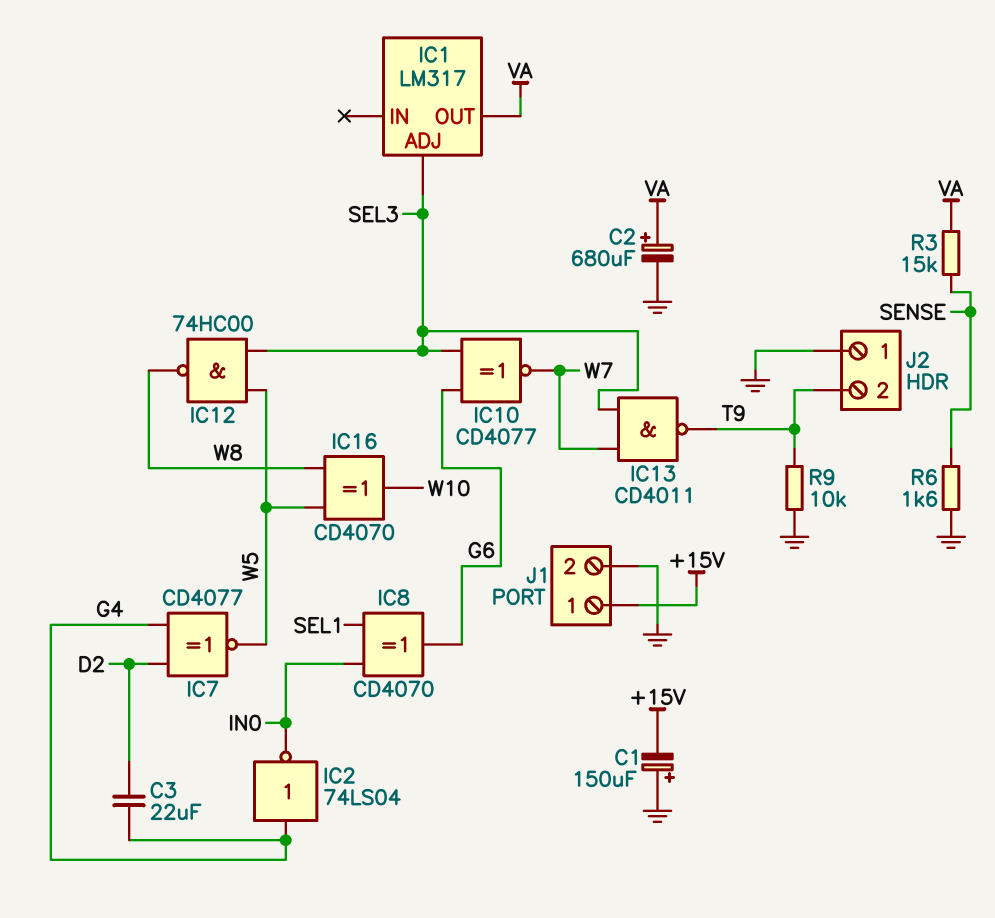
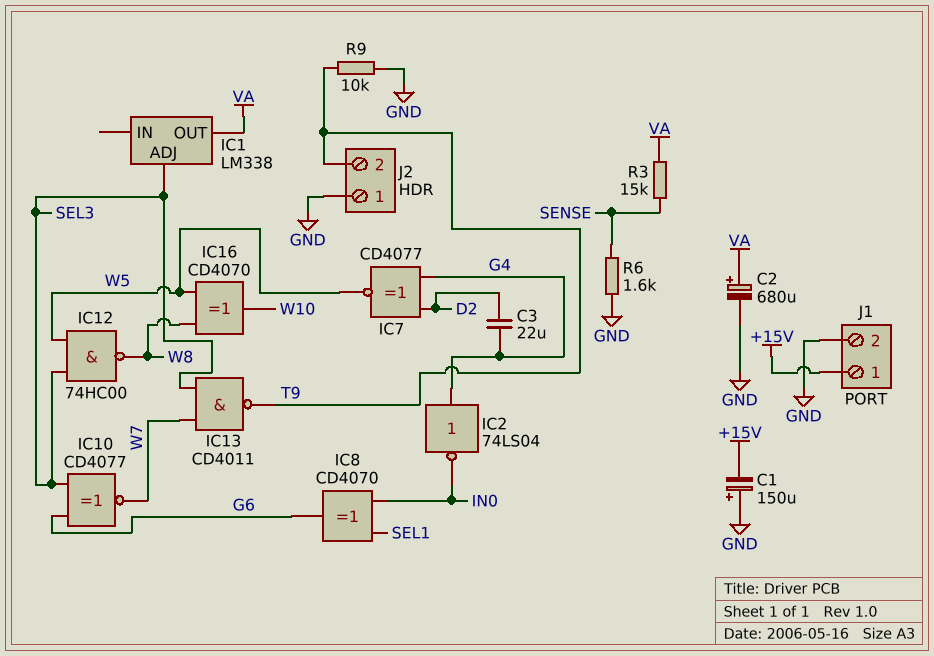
IC1: LM317 -> LM338

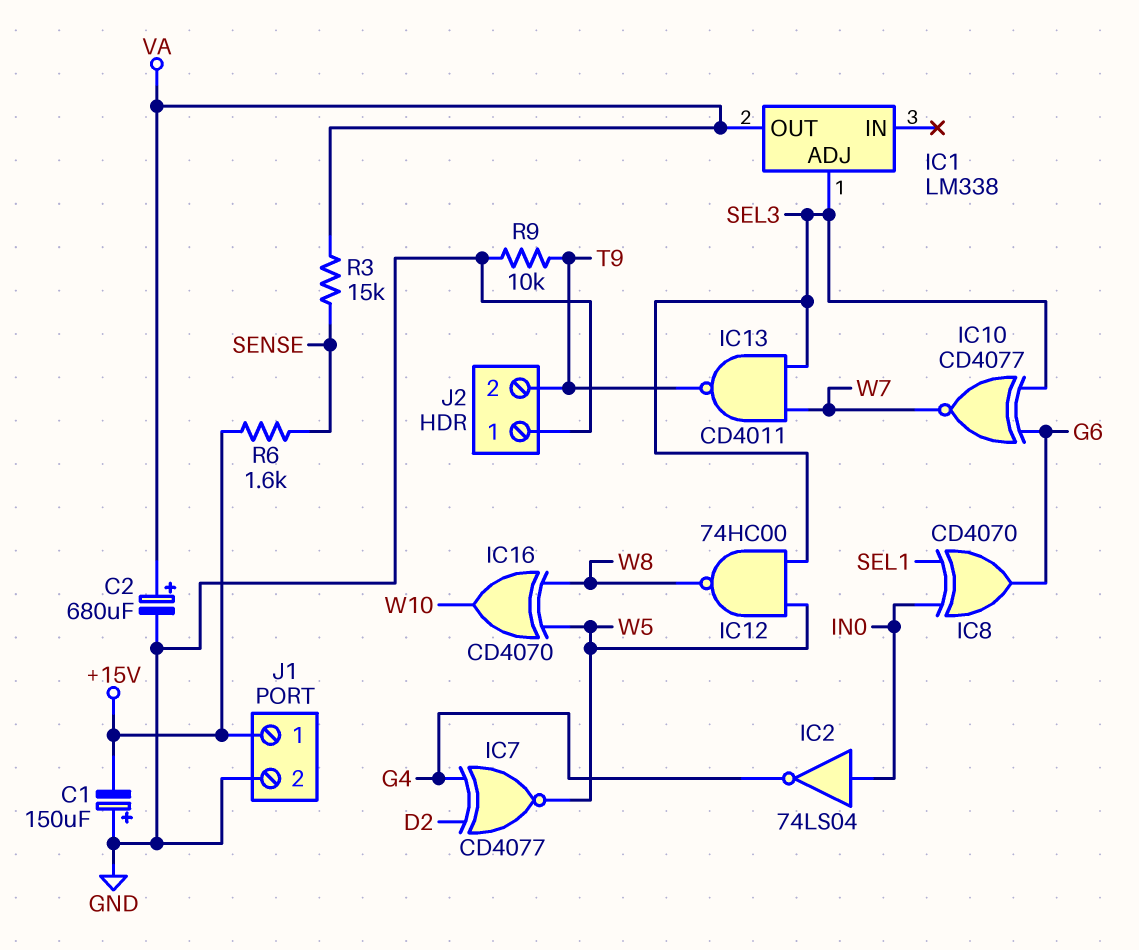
C3: 22uF (D2, G4) -> none
IC2: NOT 74LS04 (in G4, out IN0) -> NOT 74LS04 (in IN0, out G4)
R6: 1.6k (GND, SENSE) -> 1.6k (+15V, SENSE)

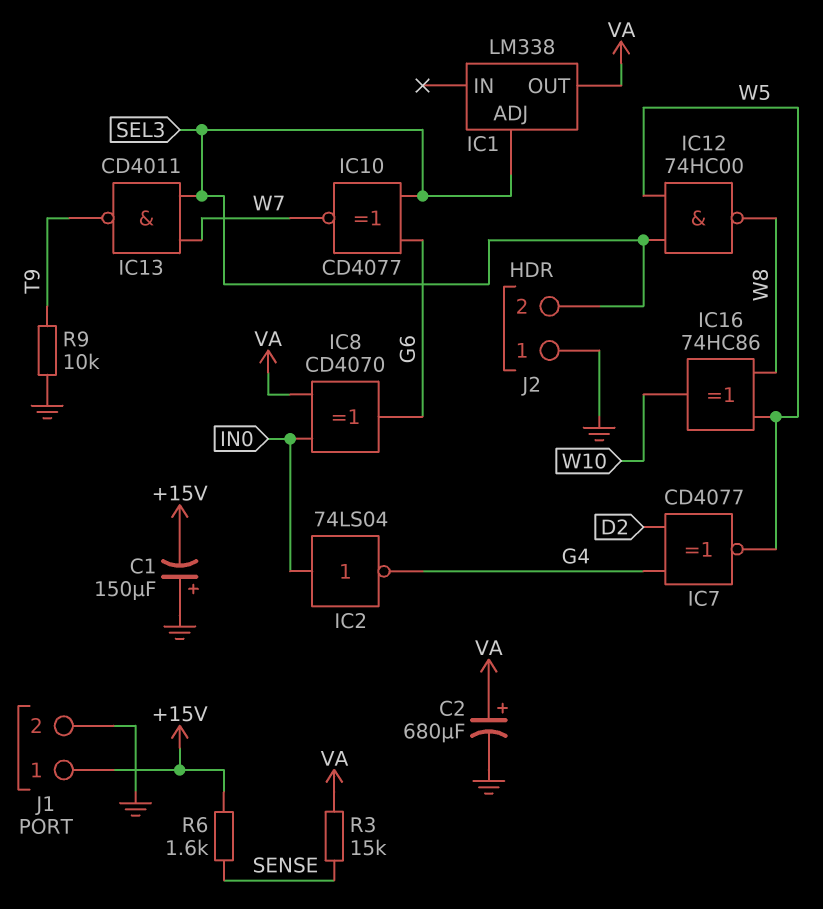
IC8: XOR CD4070 (in IN0, in SEL1, out G6) -> XOR CD4070 (in IN0, in VA, out G6)
IC16: XOR CD4070 (in W5, in W8, out W10) -> XOR 74HC86 (in W5, in W8, out W10)
J2 pin 2: T9 -> SEL3

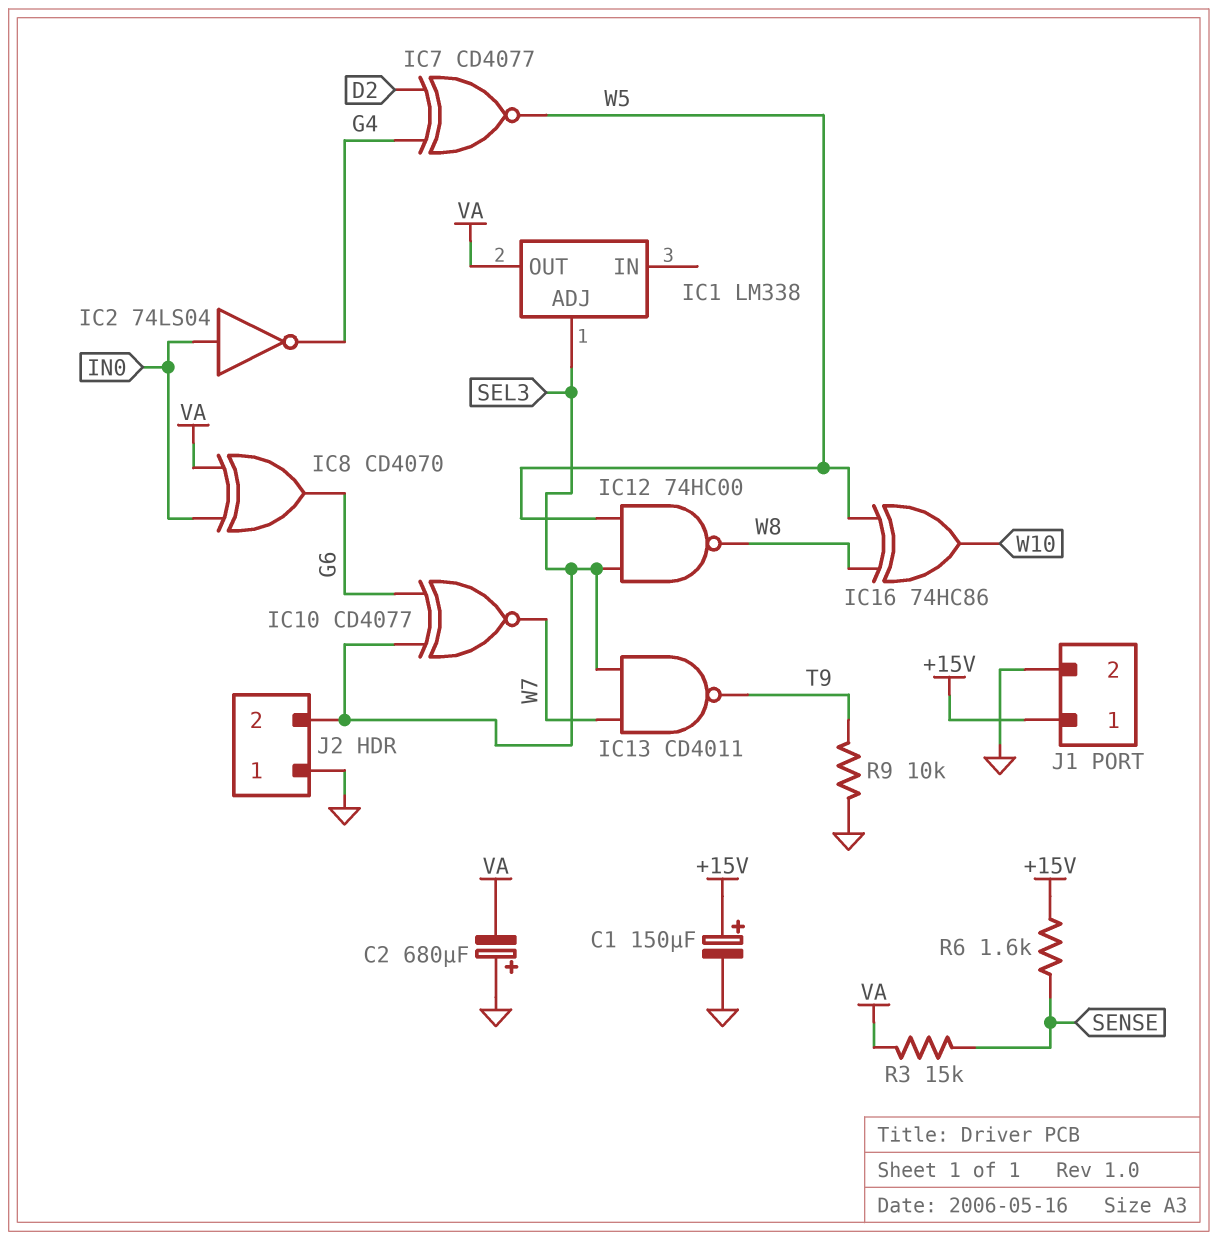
C1: 150uF (plus GND, minus +15V) -> 150uF (plus +15V, minus GND)
C2: 680uF (plus VA, minus GND) -> 680uF (plus GND, minus VA)

